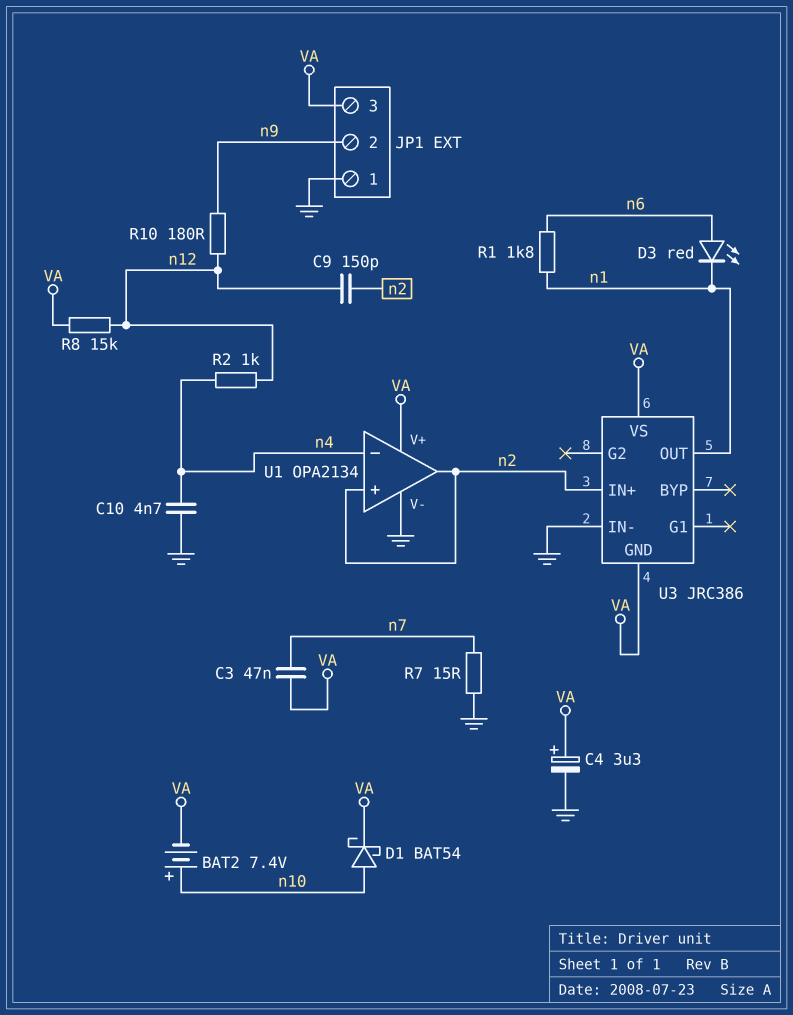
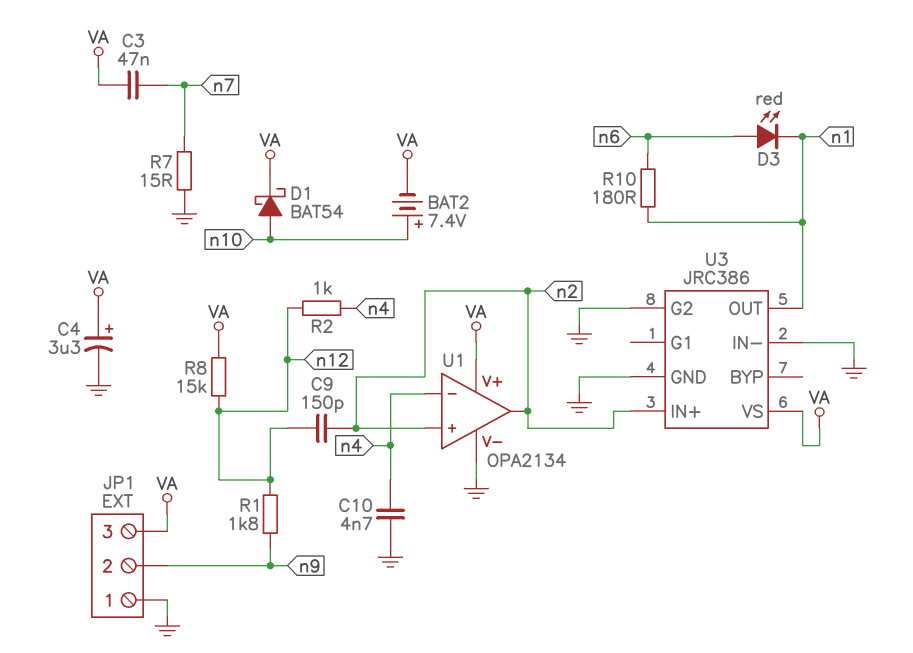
R1: 1.8k (n1, n6) -> 1.8k (n9, n12)
R10: 180 (n9, n12) -> 180 (n1, n6)
U3 pin G2: none -> GND
U3 pin GND: VA -> GND

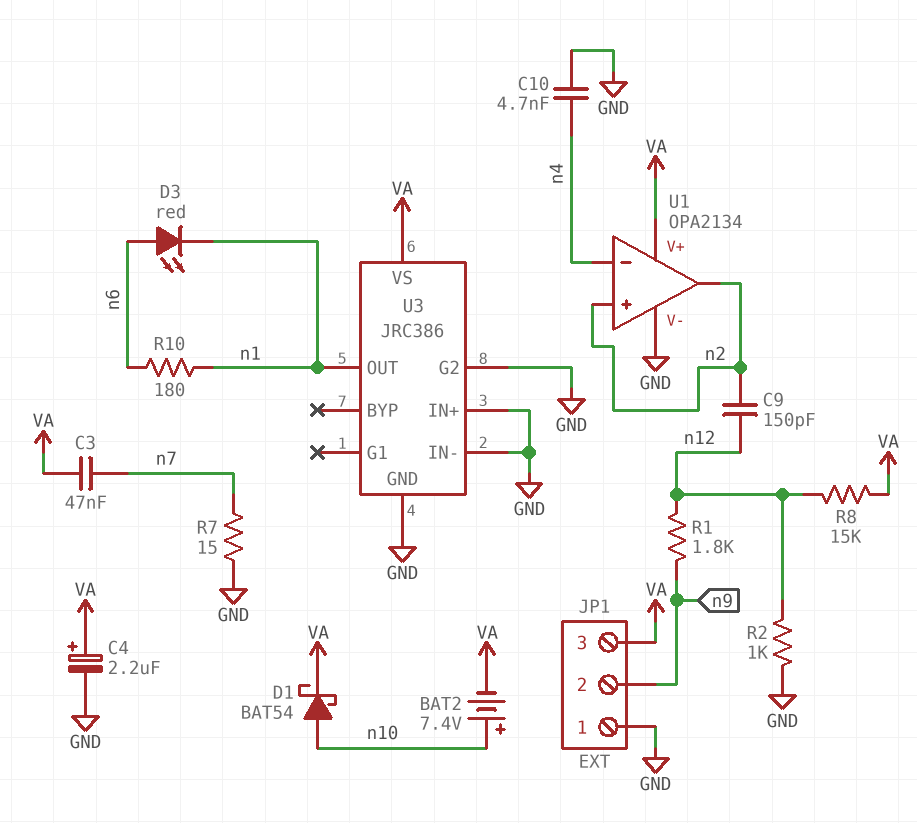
C4: 3.3uF (plus VA, minus GND) -> 2.2uF (plus VA, minus GND)
R2: 1k (n4, n12) -> 1k (GND, n12)
U3 pin IN+: n2 -> GND

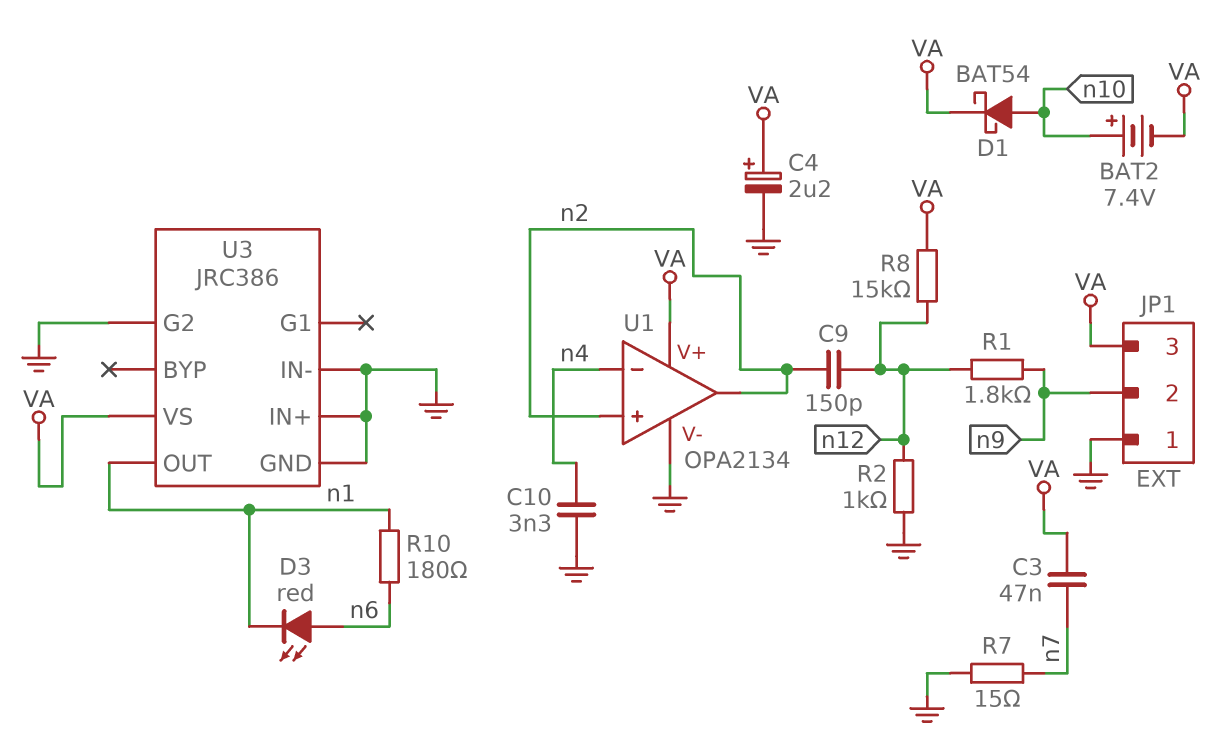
C10: 4.7nF (GND, n4) -> 3.3nF (GND, n4)

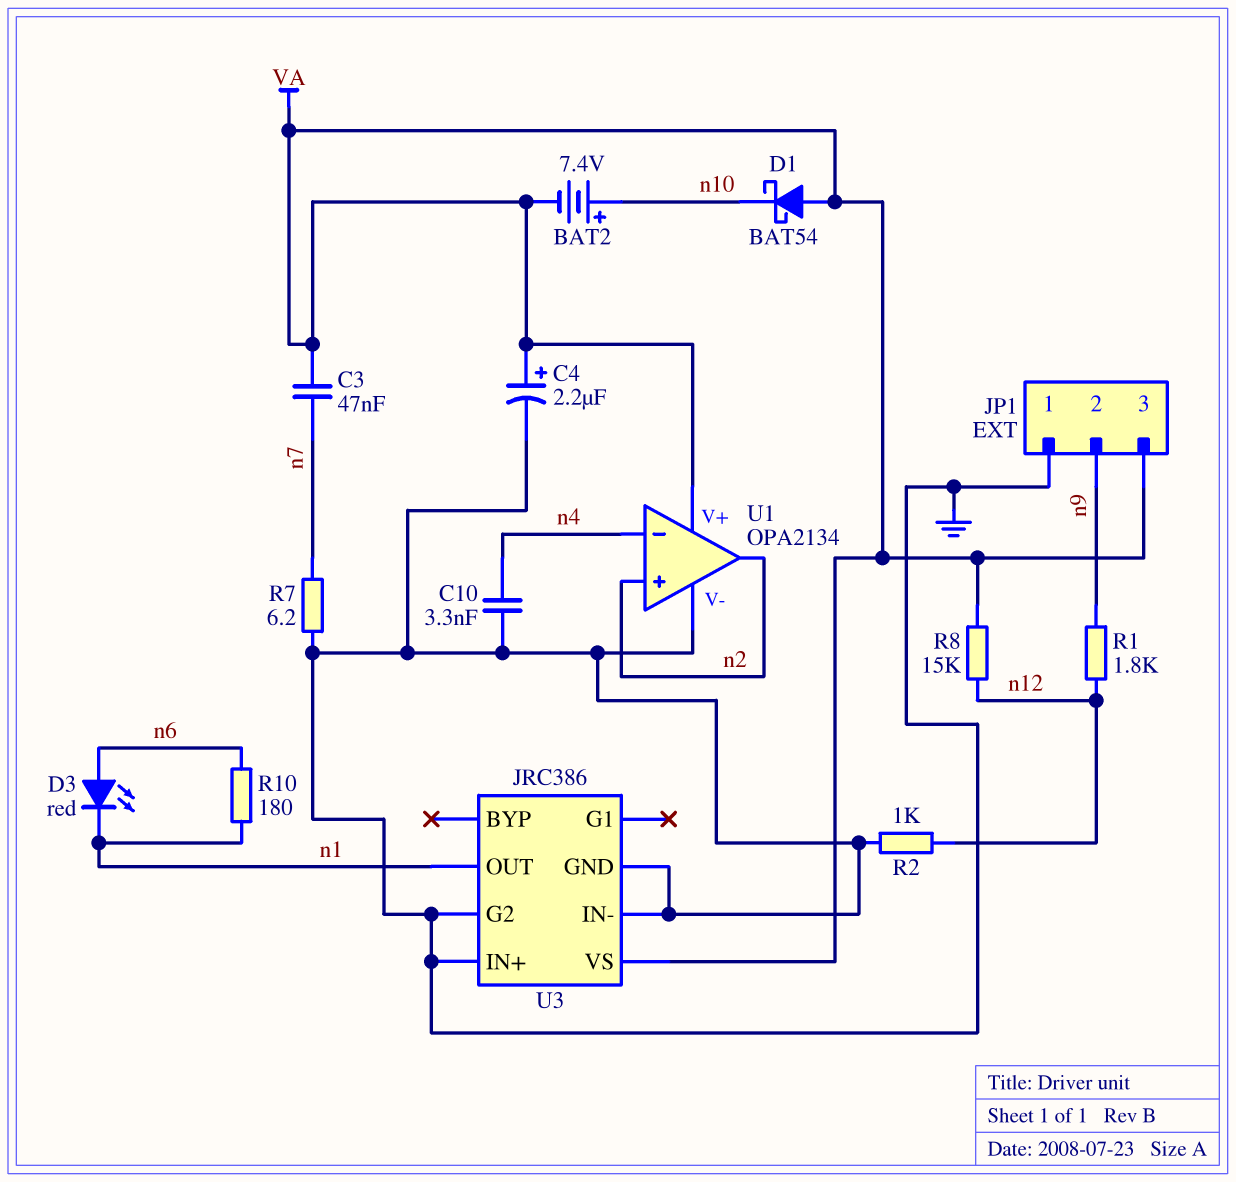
C9: 150pF (n2, n12) -> none
D1: schottky BAT54 (A n10, K VA) -> schottky BAT54 (A VA, K n10)
R7: 15 (GND, n7) -> 6.2 (GND, n7)

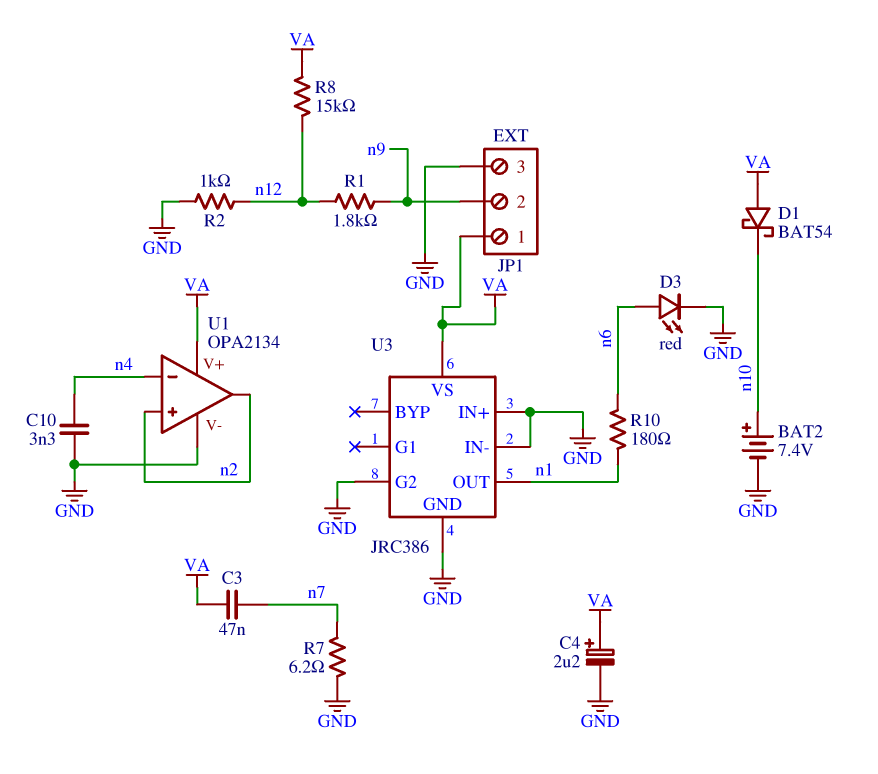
BAT2: 7.4V (plus n10, minus VA) -> 7.4V (plus n10, minus GND)
D3: LED red (A n6, K n1) -> LED red (A n6, K GND)
JP1 pin 1: GND -> VA
JP1 pin 3: VA -> GND

